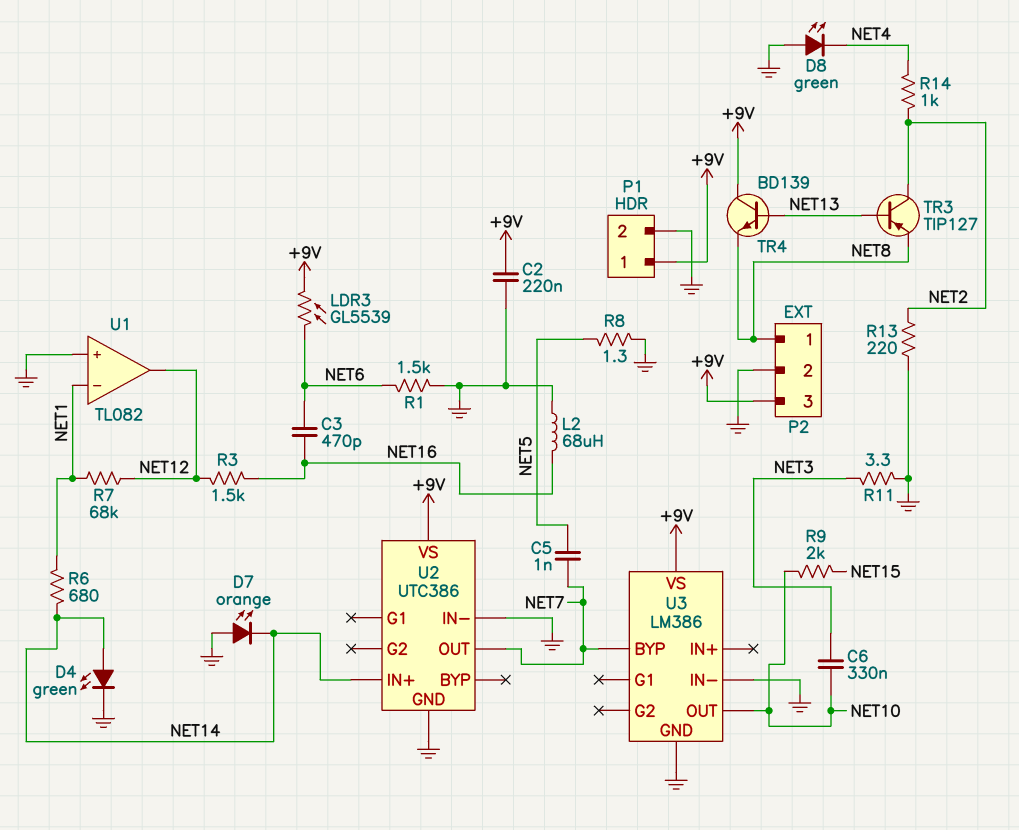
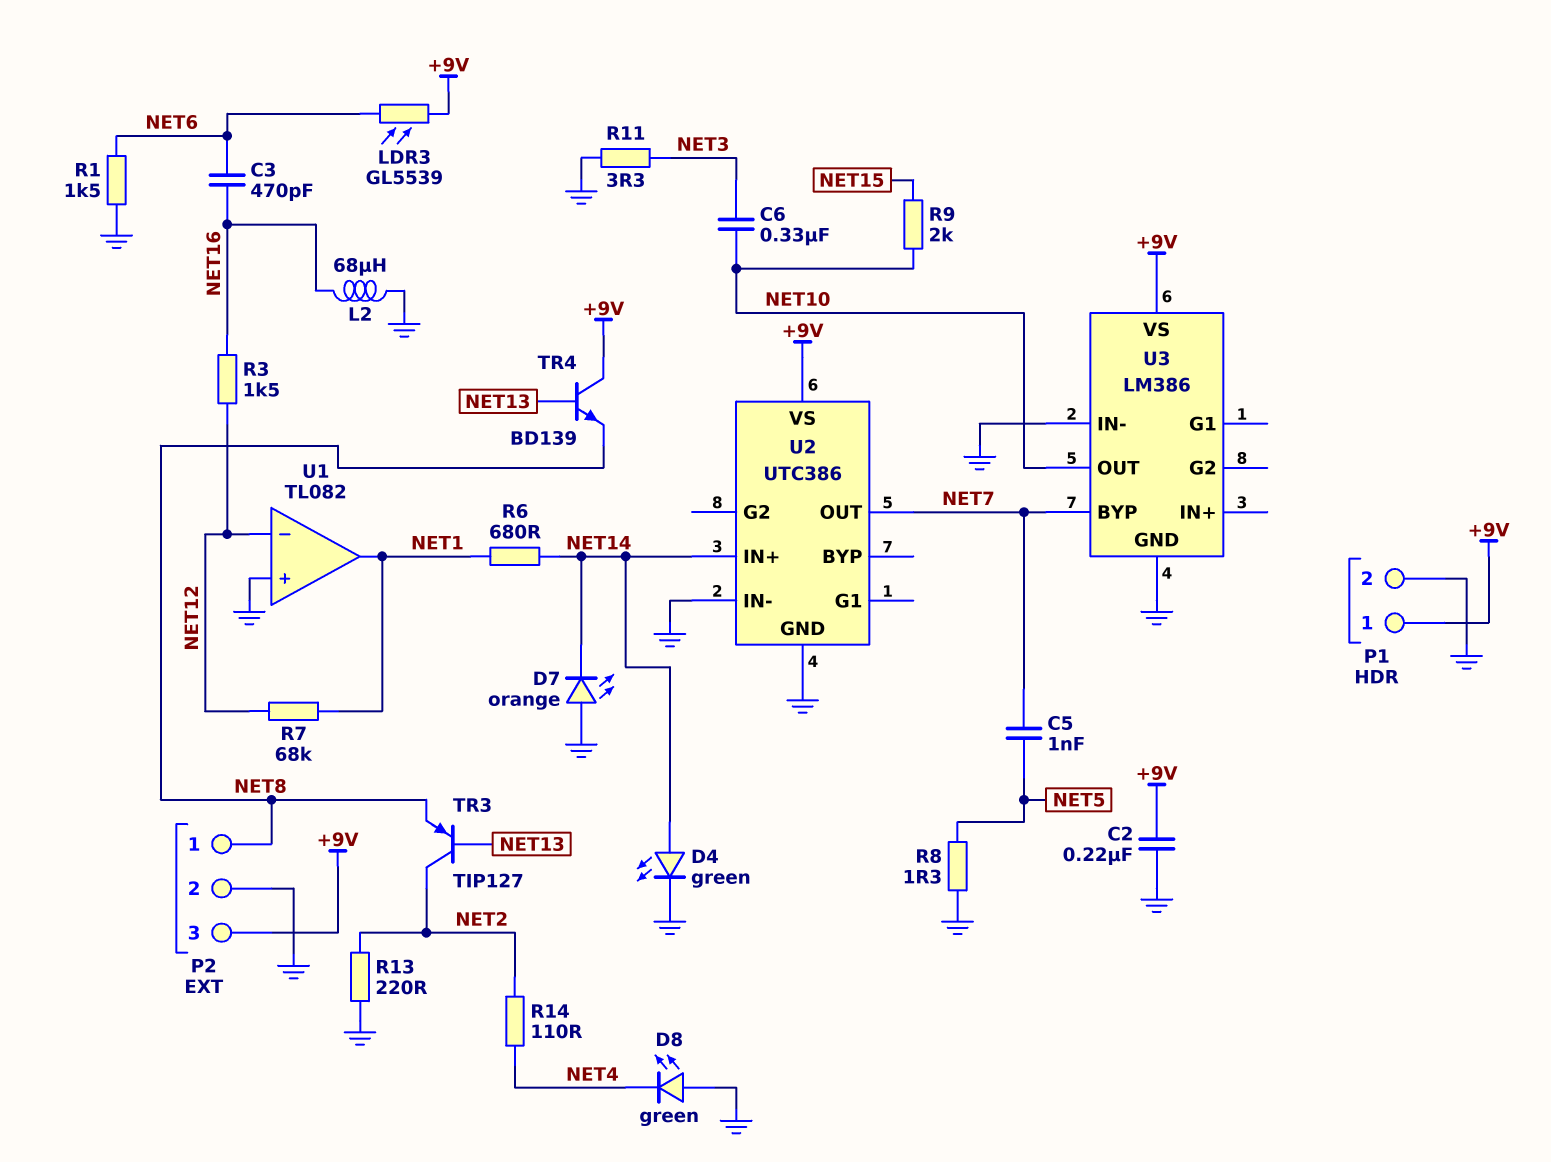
R14: 1k (NET2, NET4) -> 110 (NET2, NET4)
U1 pin in-: NET1 -> NET12
U1 pin out: NET12 -> NET1

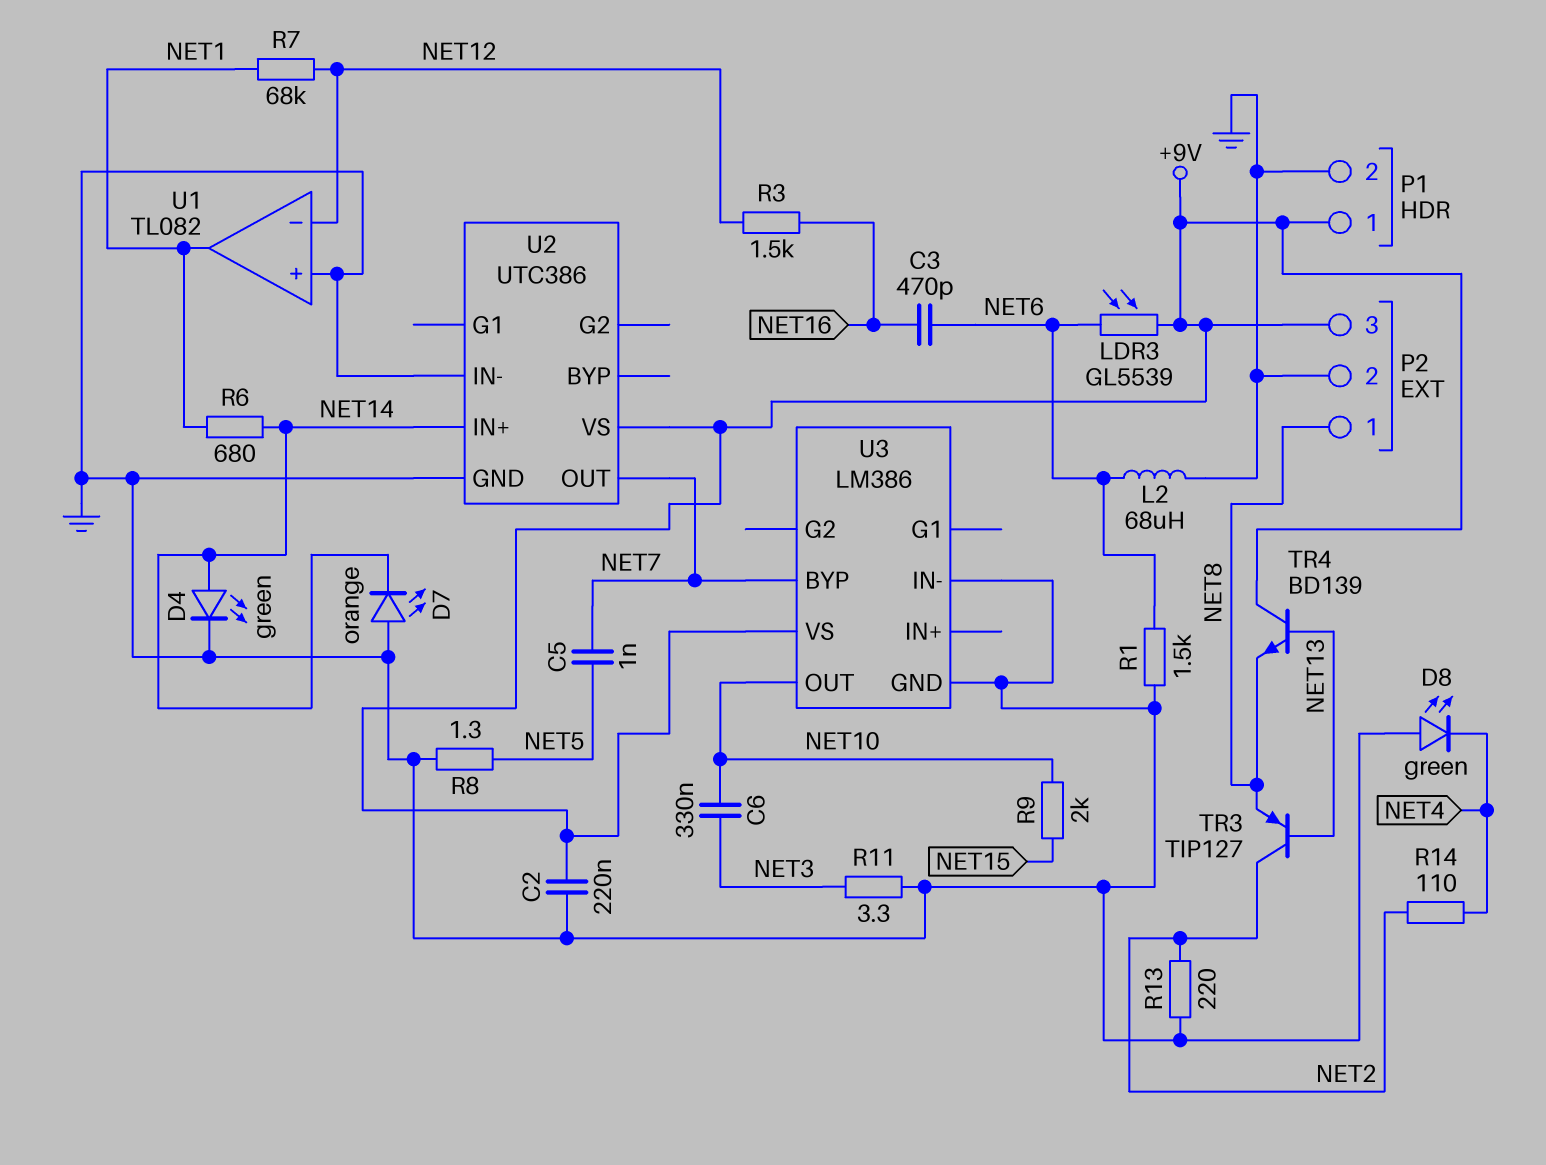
L2: 68uH (GND, NET16) -> 68uH (GND, NET6)

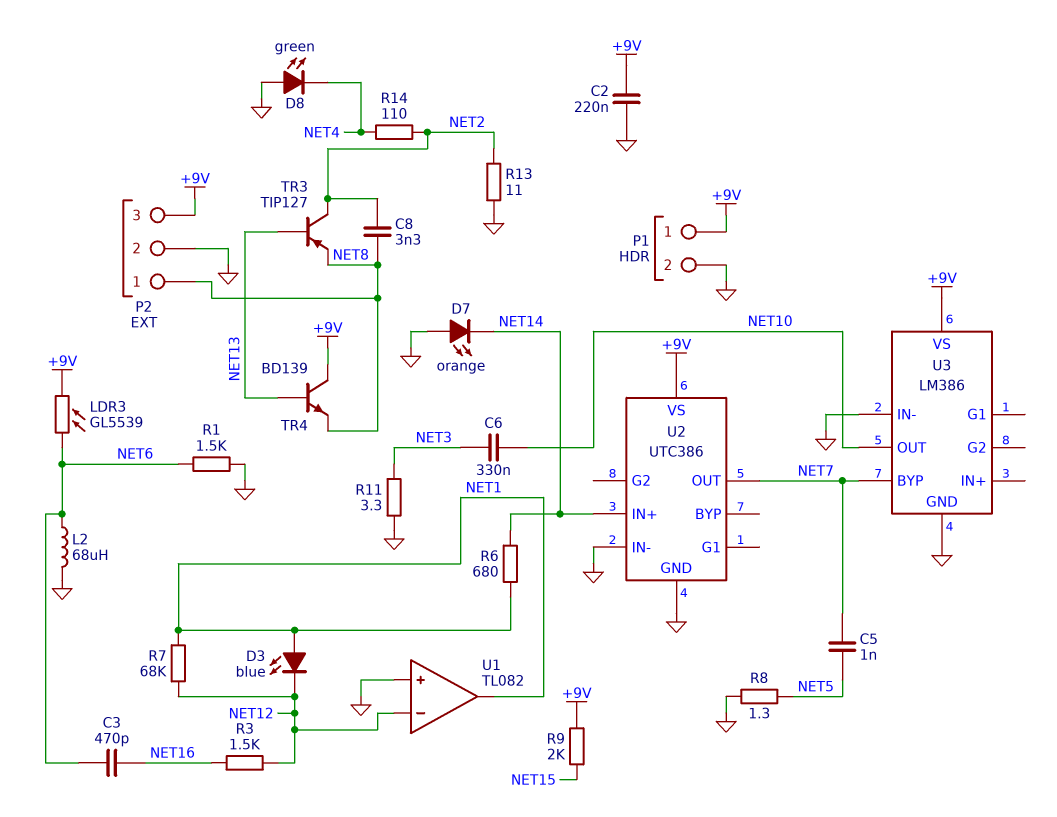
C8: none -> 3.3nF (NET2, NET8)
D3: none -> LED blue (A NET1, K NET12)
D4: LED green (A NET14, K GND) -> none
R9: 2k (NET10, NET15) -> 2k (+9V, NET15)
R13: 220 (GND, NET2) -> 11 (GND, NET2)

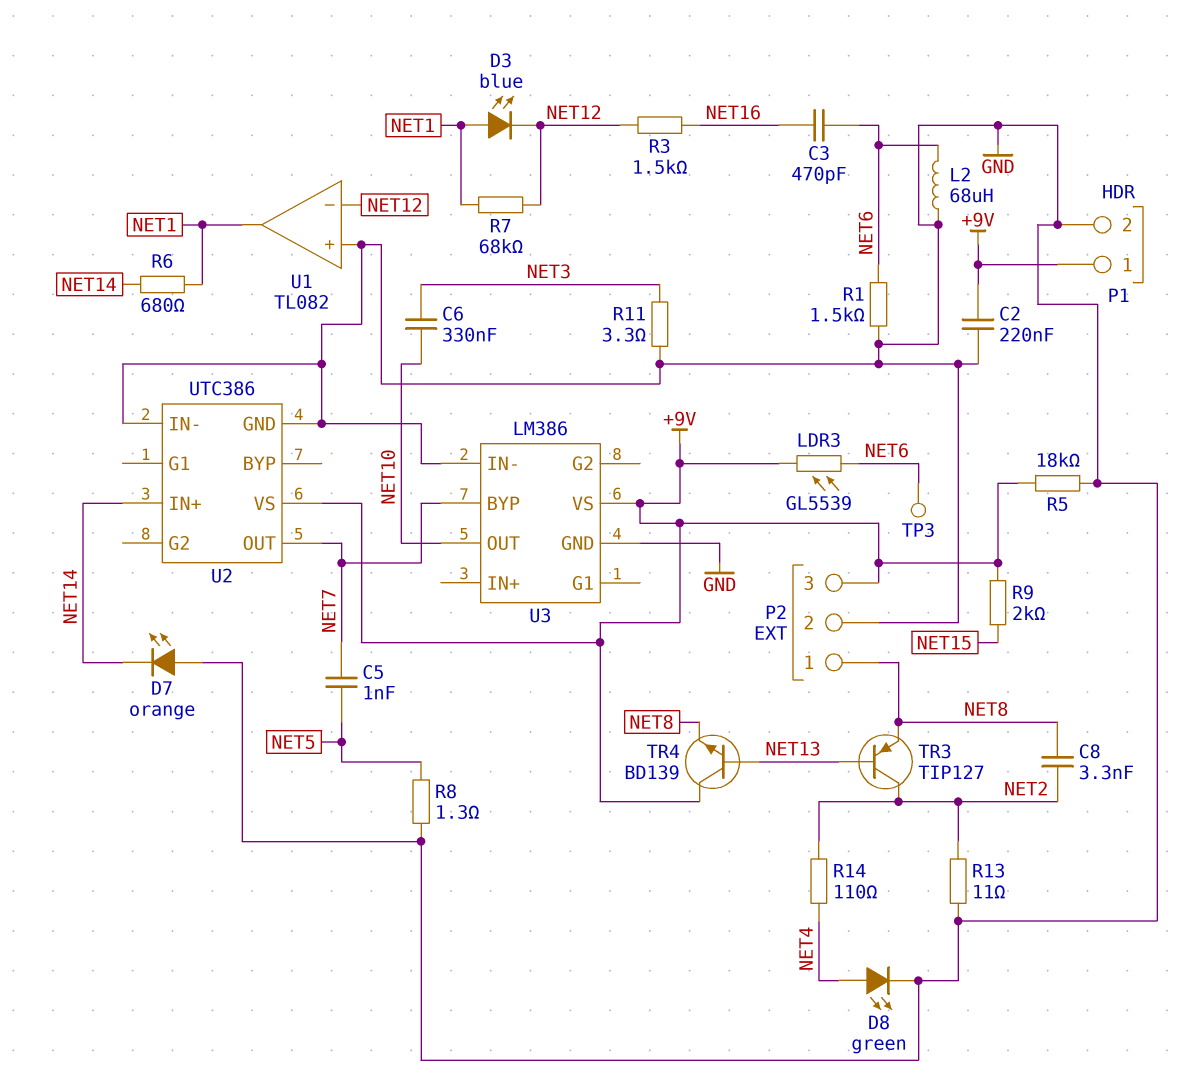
D8: LED green (A GND, K NET4) -> LED green (A NET4, K GND)
R5: none -> 18k (+9V, GND)
TP3: none -> test point (NET6)

